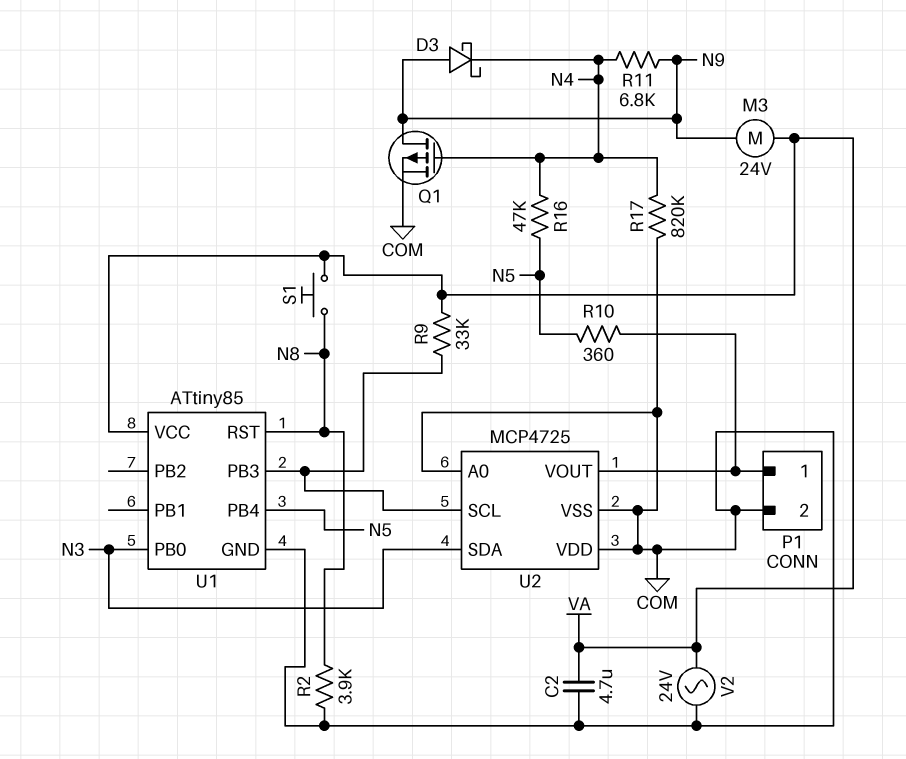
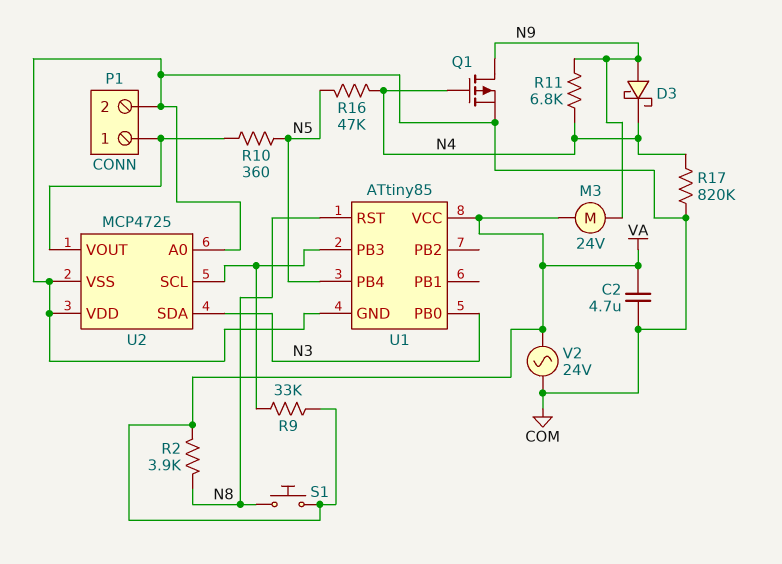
R2: 3.9k (COM, N8) -> 3.9k (N8, VA)

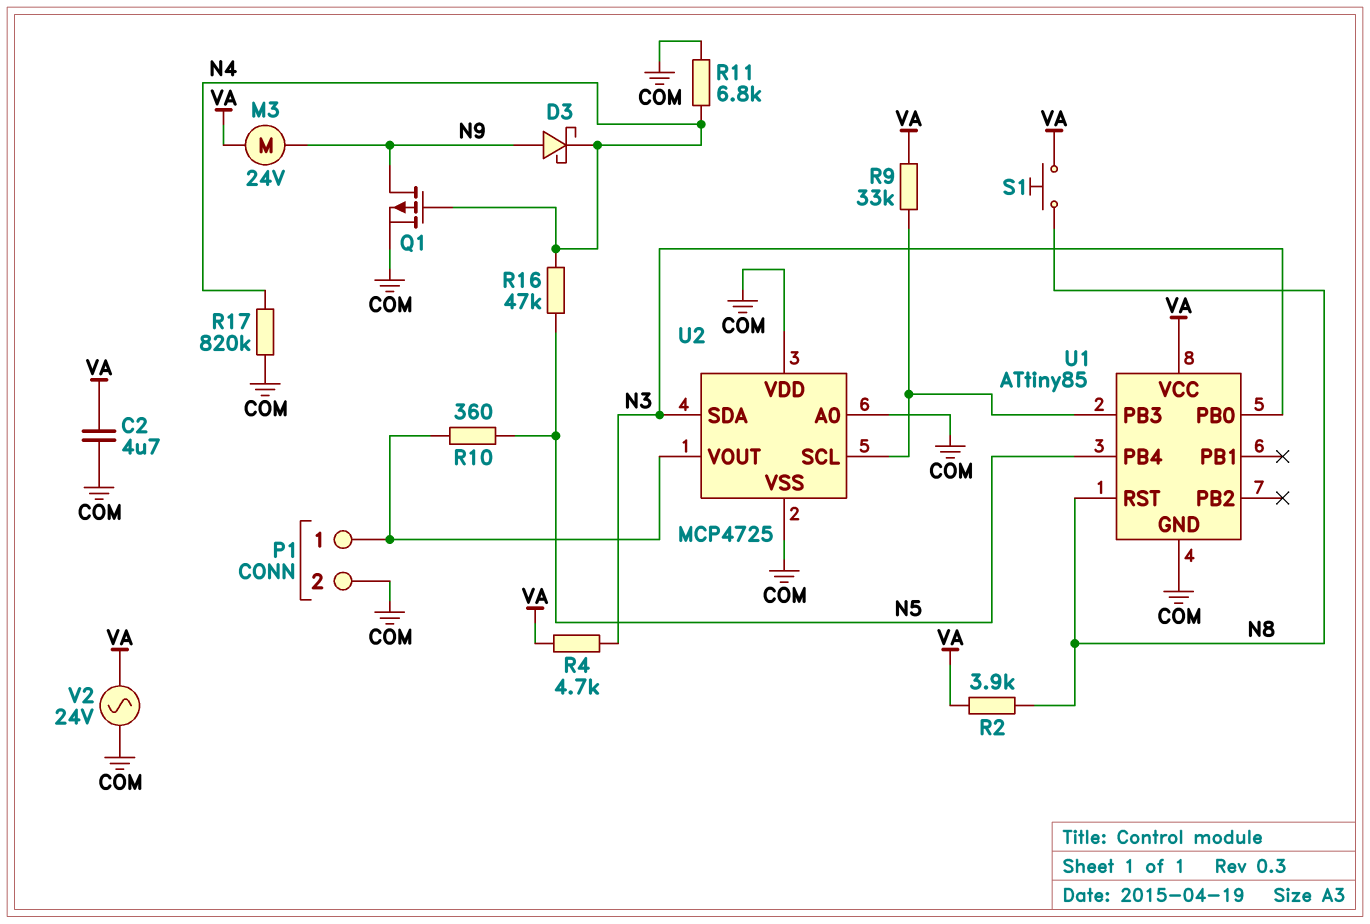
R4: none -> 4.7k (N3, VA)
R11: 6.8k (N4, N9) -> 6.8k (COM, N4)

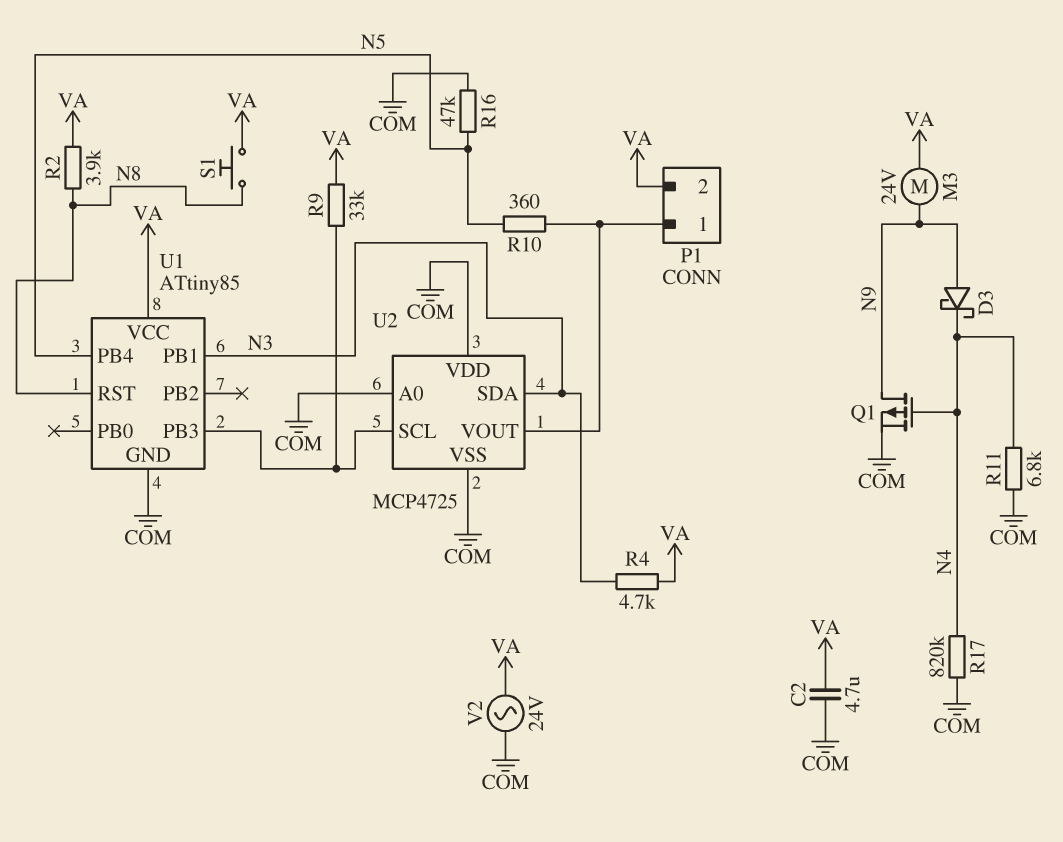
P1 pin 2: COM -> VA
R16: 47k (N4, N5) -> 47k (COM, N5)
U1 pin PB0: N3 -> none
U1 pin PB1: none -> N3

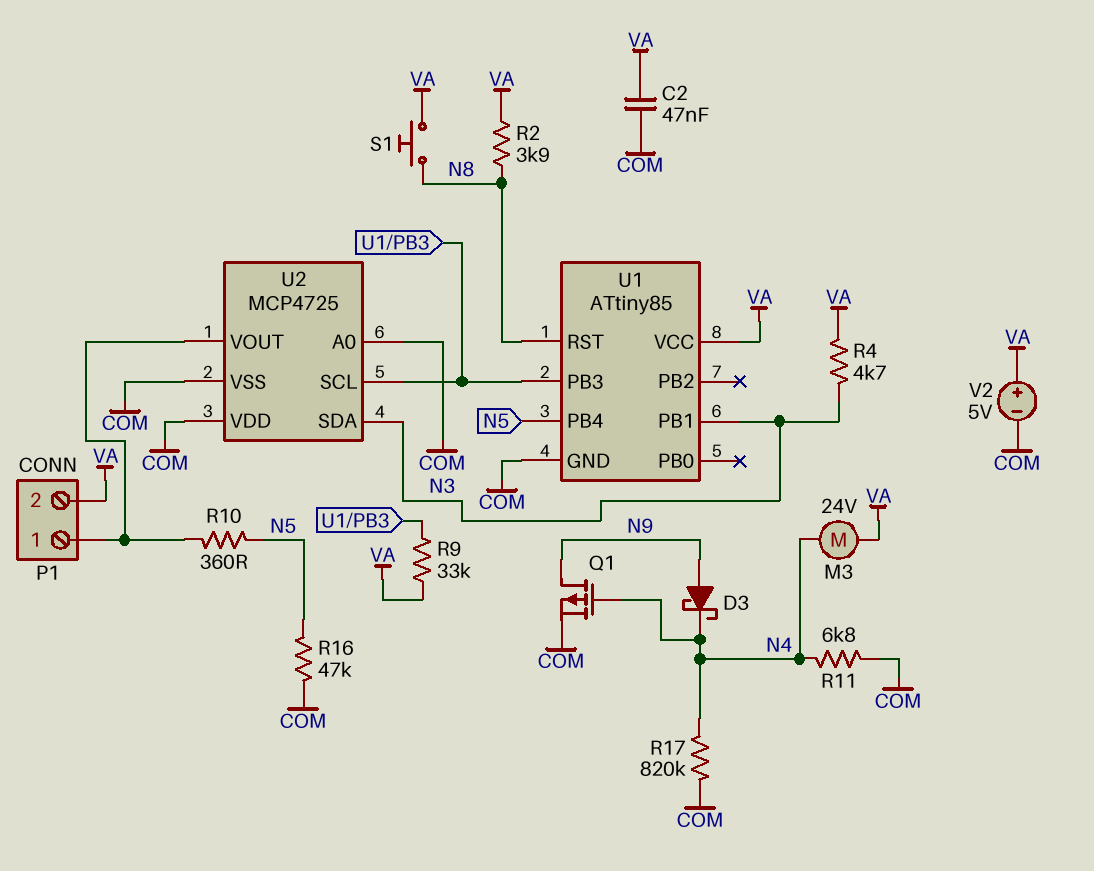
C2: 4.7uF (COM, VA) -> 47nF (COM, VA)
M3: motor 24V (N9, VA) -> motor 24V (N4, VA)
V2: AC 24V (COM, VA) -> 5V (plus VA, minus COM)

